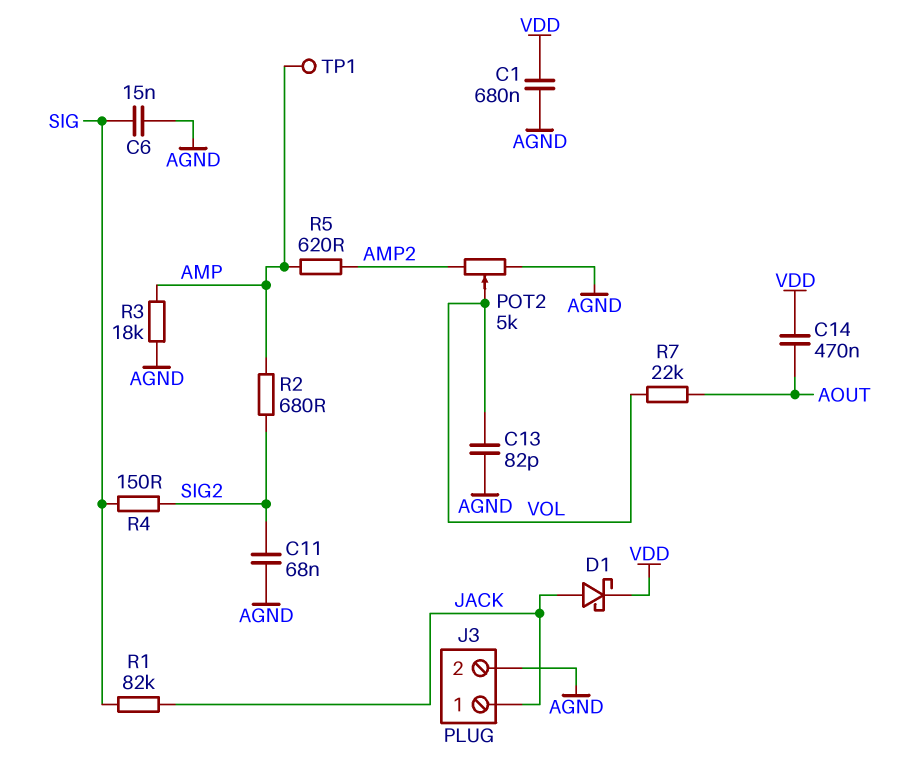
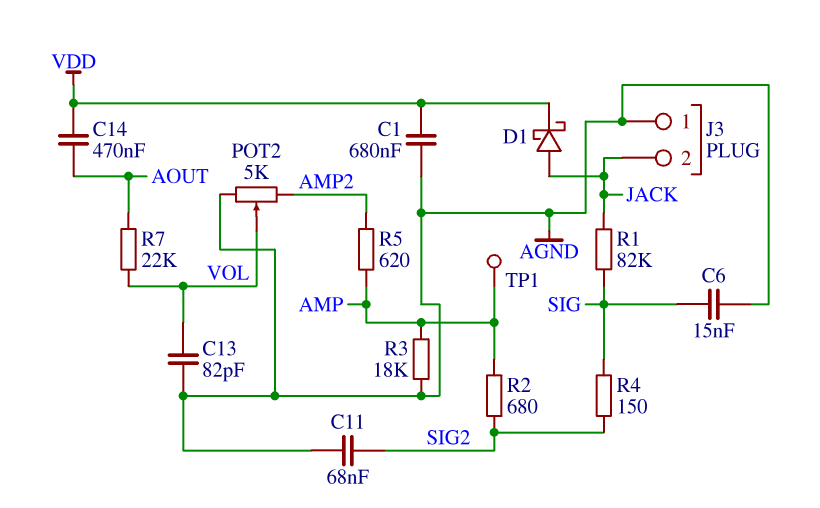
J3 pin 1: JACK -> AGND
J3 pin 2: AGND -> JACK

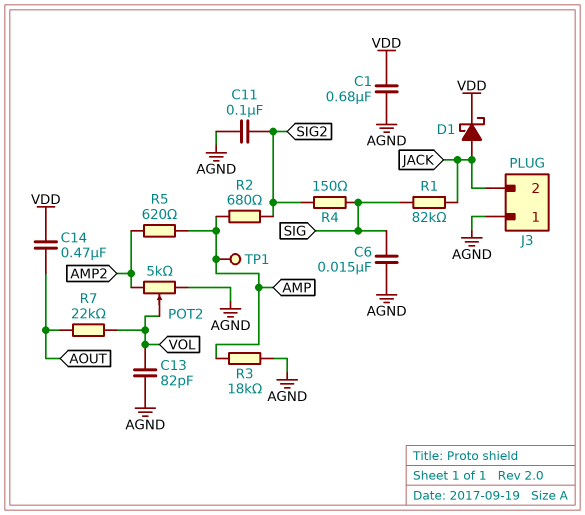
C11: 68nF (AGND, SIG2) -> 100nF (AGND, SIG2)

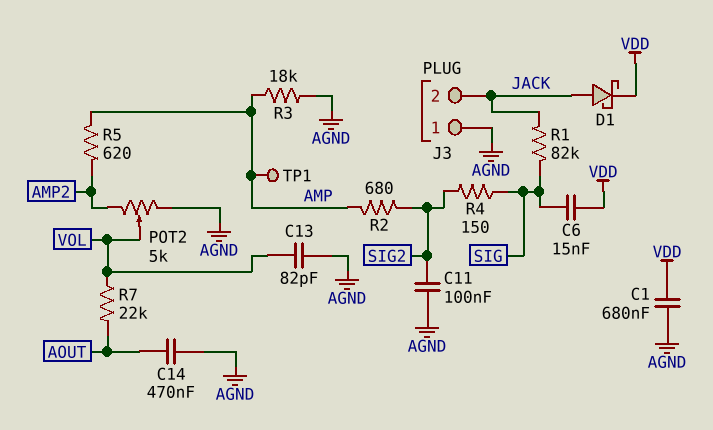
C6: 15nF (AGND, SIG) -> 15nF (SIG, VDD)
C14: 470nF (AOUT, VDD) -> 470nF (AGND, AOUT)

